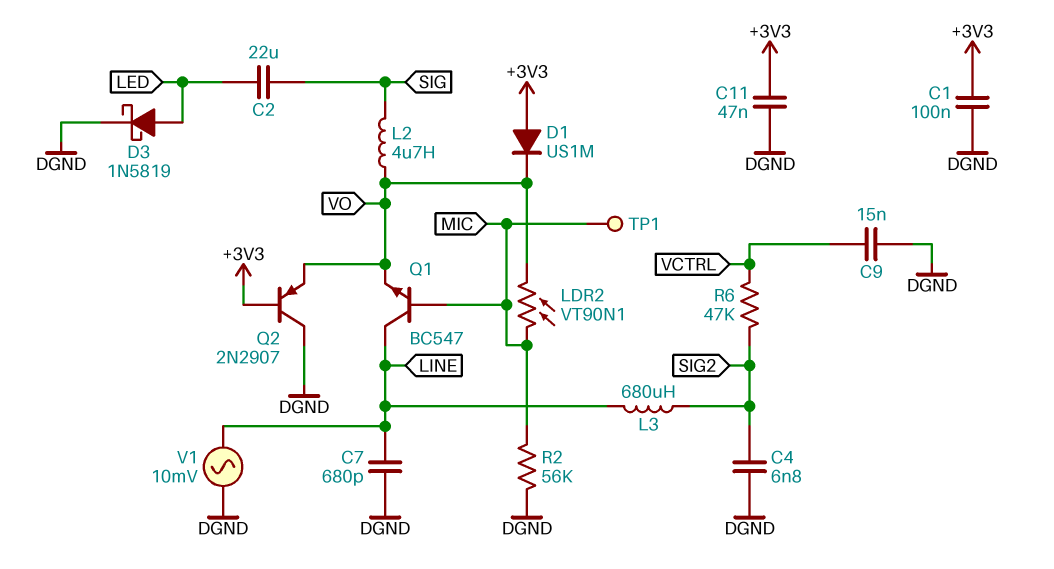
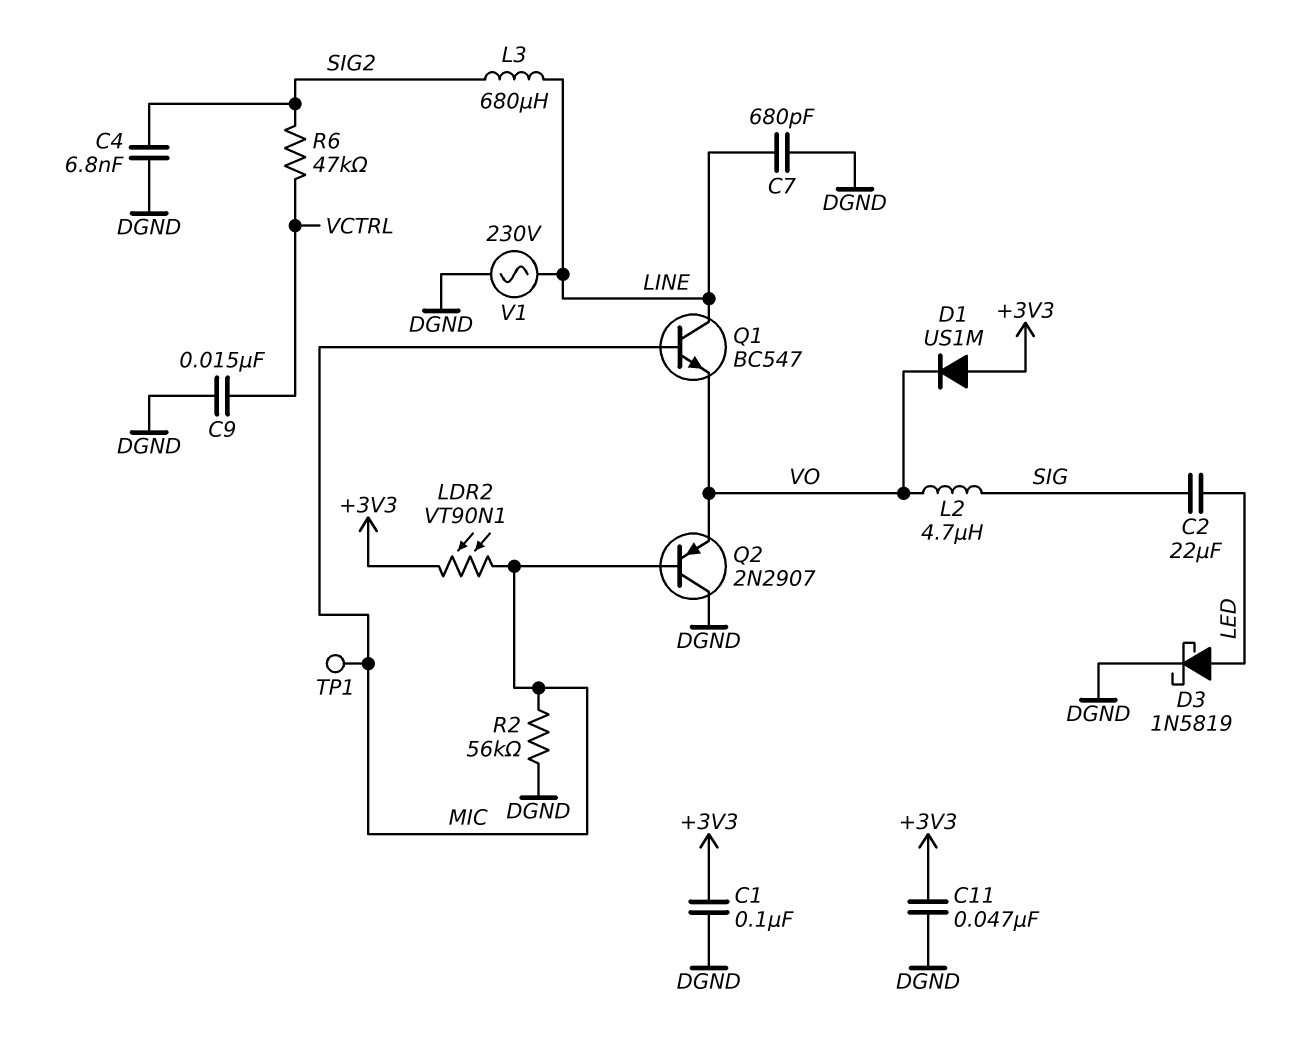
LDR2: VT90N1 (MIC, VO) -> VT90N1 (+3V3, MIC)
Q2: PNP 2N2907 (B +3V3, C DGND, E VO) -> PNP 2N2907 (B MIC, C DGND, E VO)
V1: AC 10mV (DGND, LINE) -> AC 230V (DGND, LINE)

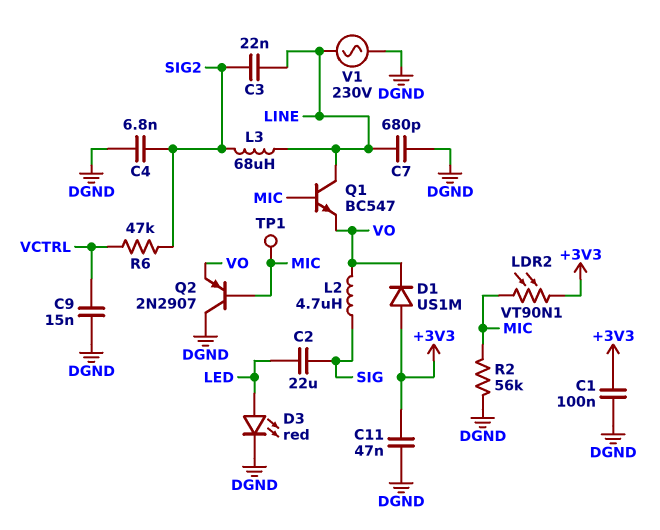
C3: none -> 22nF (LINE, SIG2)
D3: schottky 1N5819 (A LED, K DGND) -> LED red (A LED, K DGND)
L3: 680uH (LINE, SIG2) -> 68uH (LINE, SIG2)

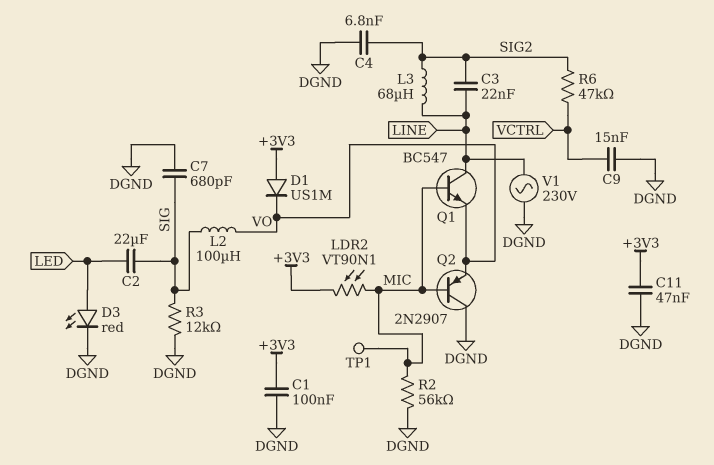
C7: 680pF (DGND, LINE) -> 680pF (DGND, SIG)
L2: 4.7uH (SIG, VO) -> 100uH (SIG, VO)
R3: none -> 12k (DGND, SIG)

